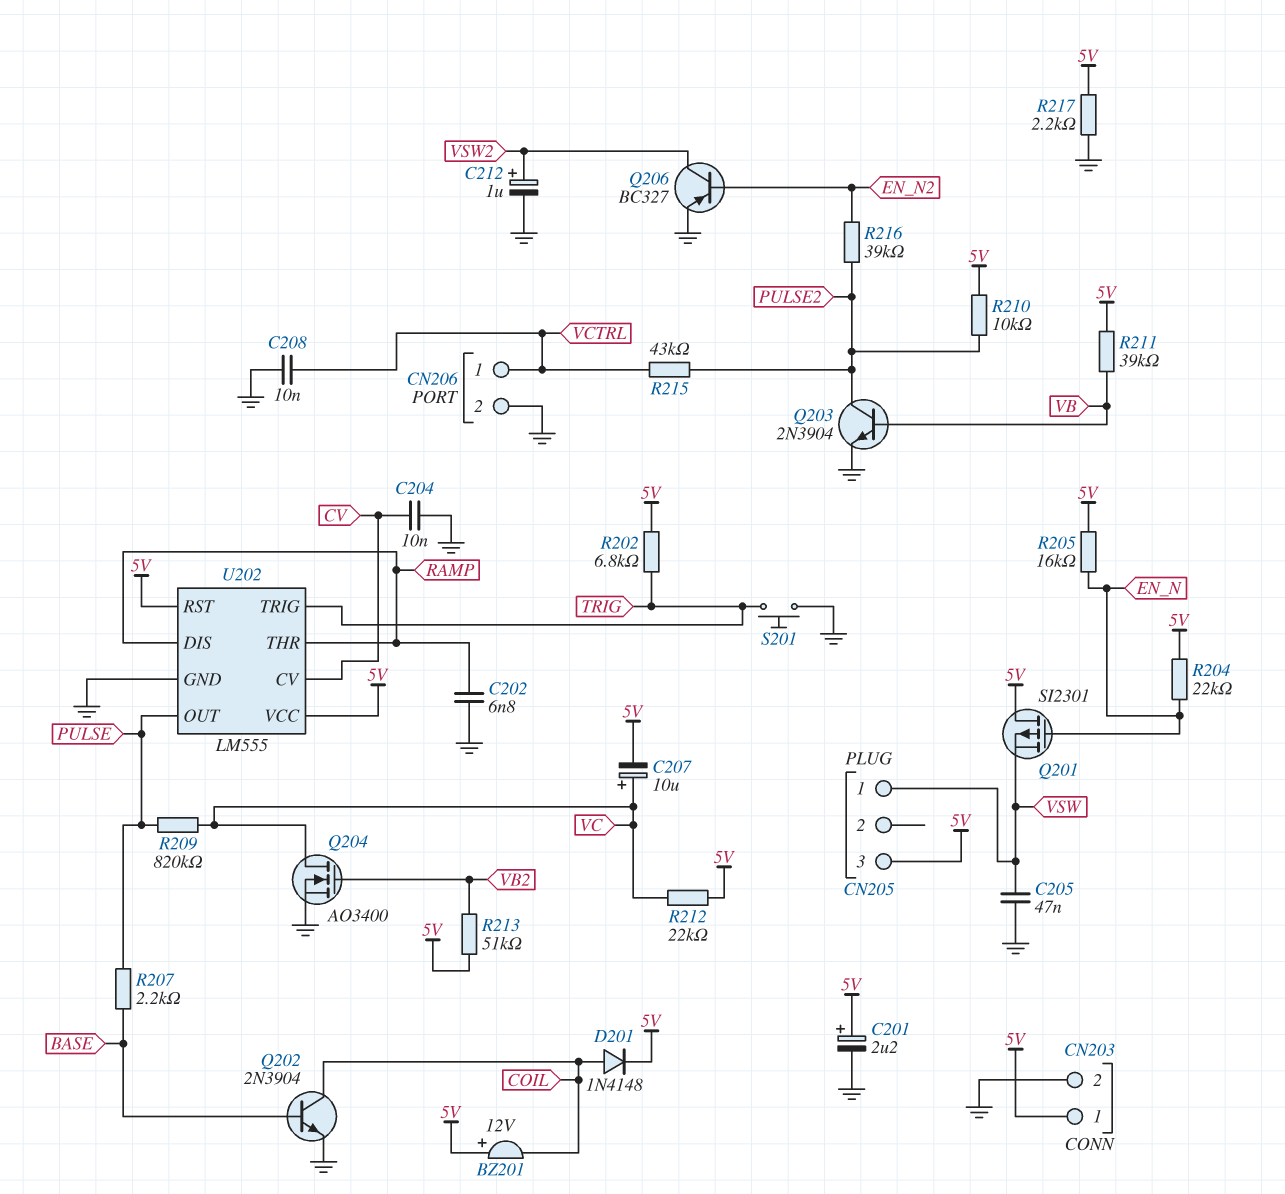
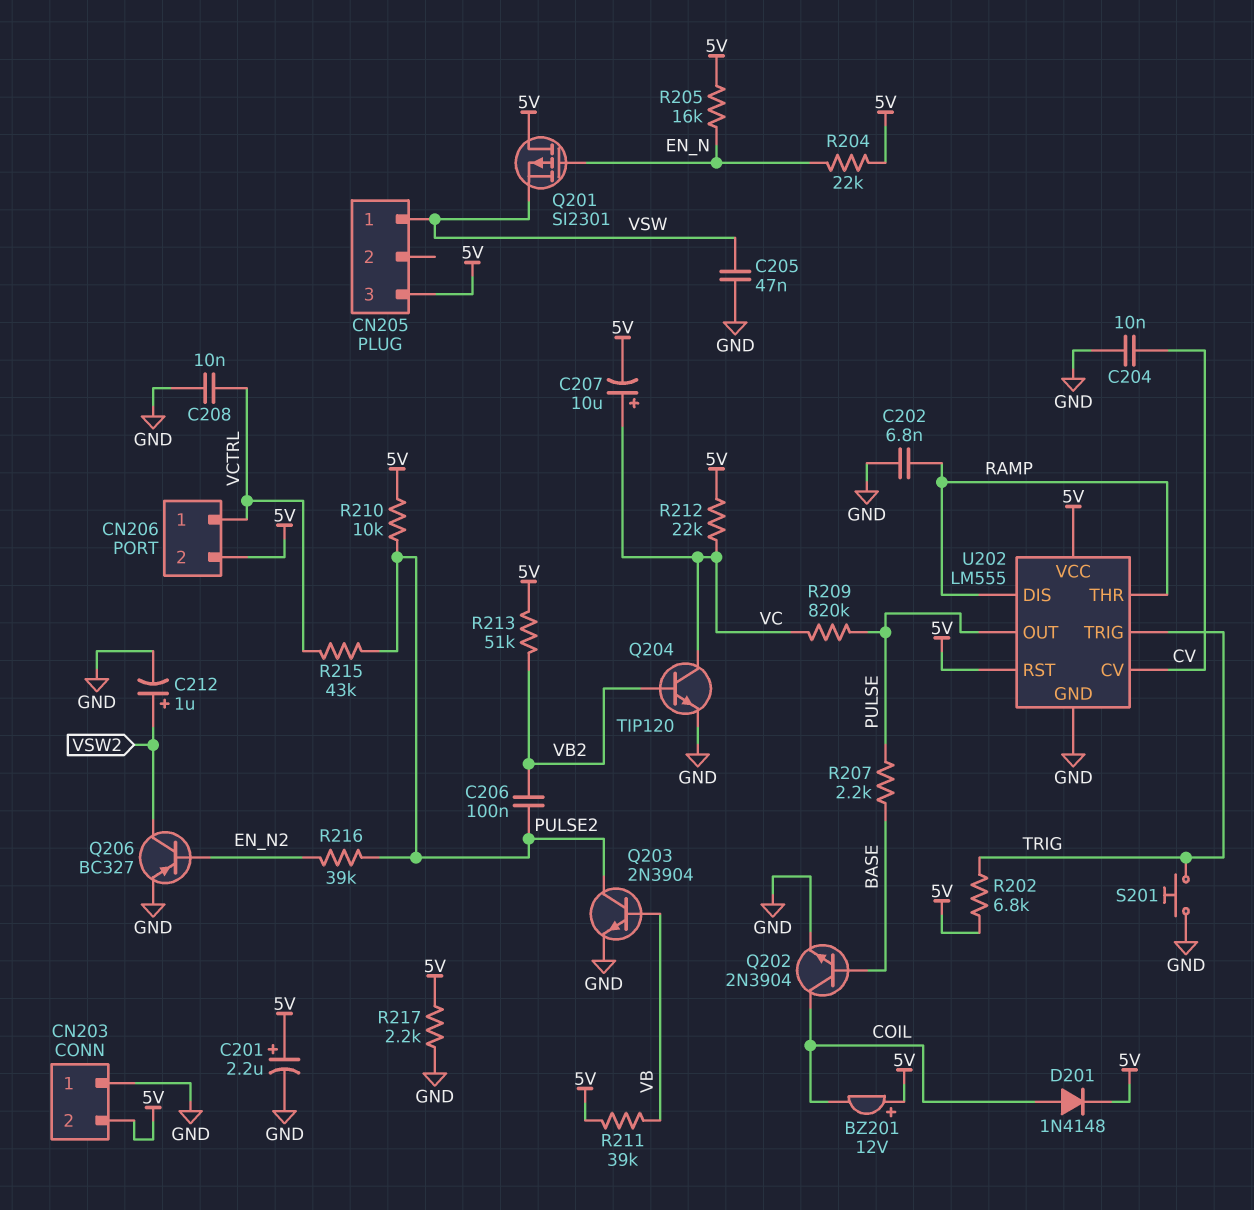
C206: none -> 100nF (PULSE2, VB2)
CN203 pin 1: 5V -> GND
CN203 pin 2: GND -> 5V
CN206 pin 2: GND -> 5V
Q204: NMOS AO3400 (G VB2, D VC, S GND) -> NPN TIP120 (B VB2, C VC, E GND)

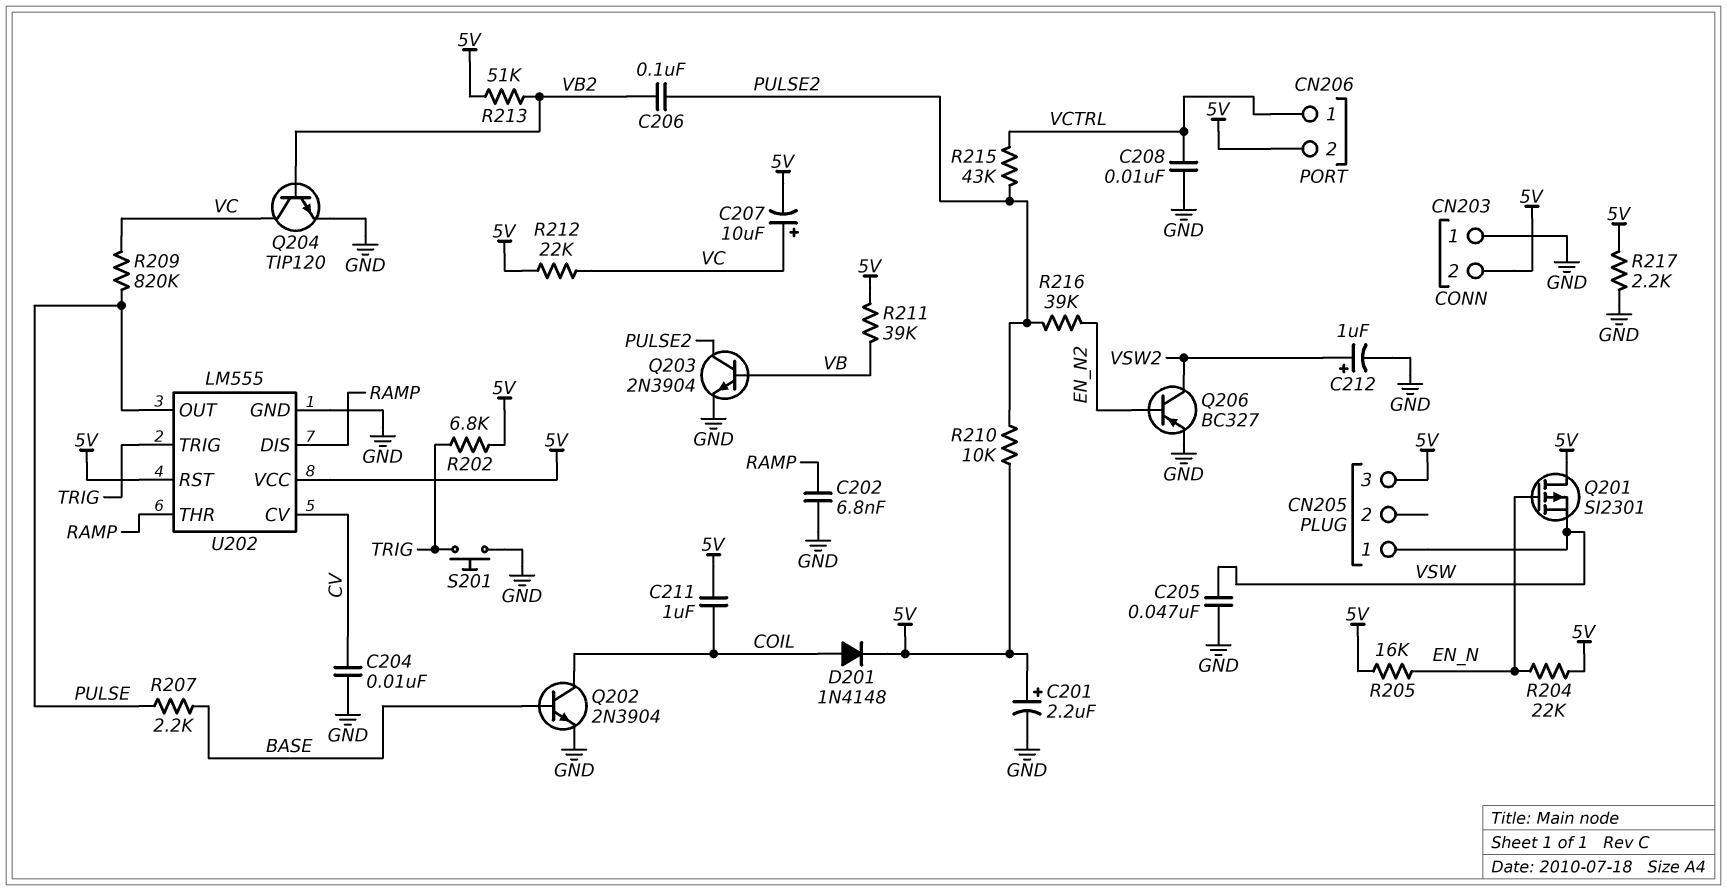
BZ201: buzzer 12V (plus 5V, minus COIL) -> none
C211: none -> 1uF (5V, COIL)

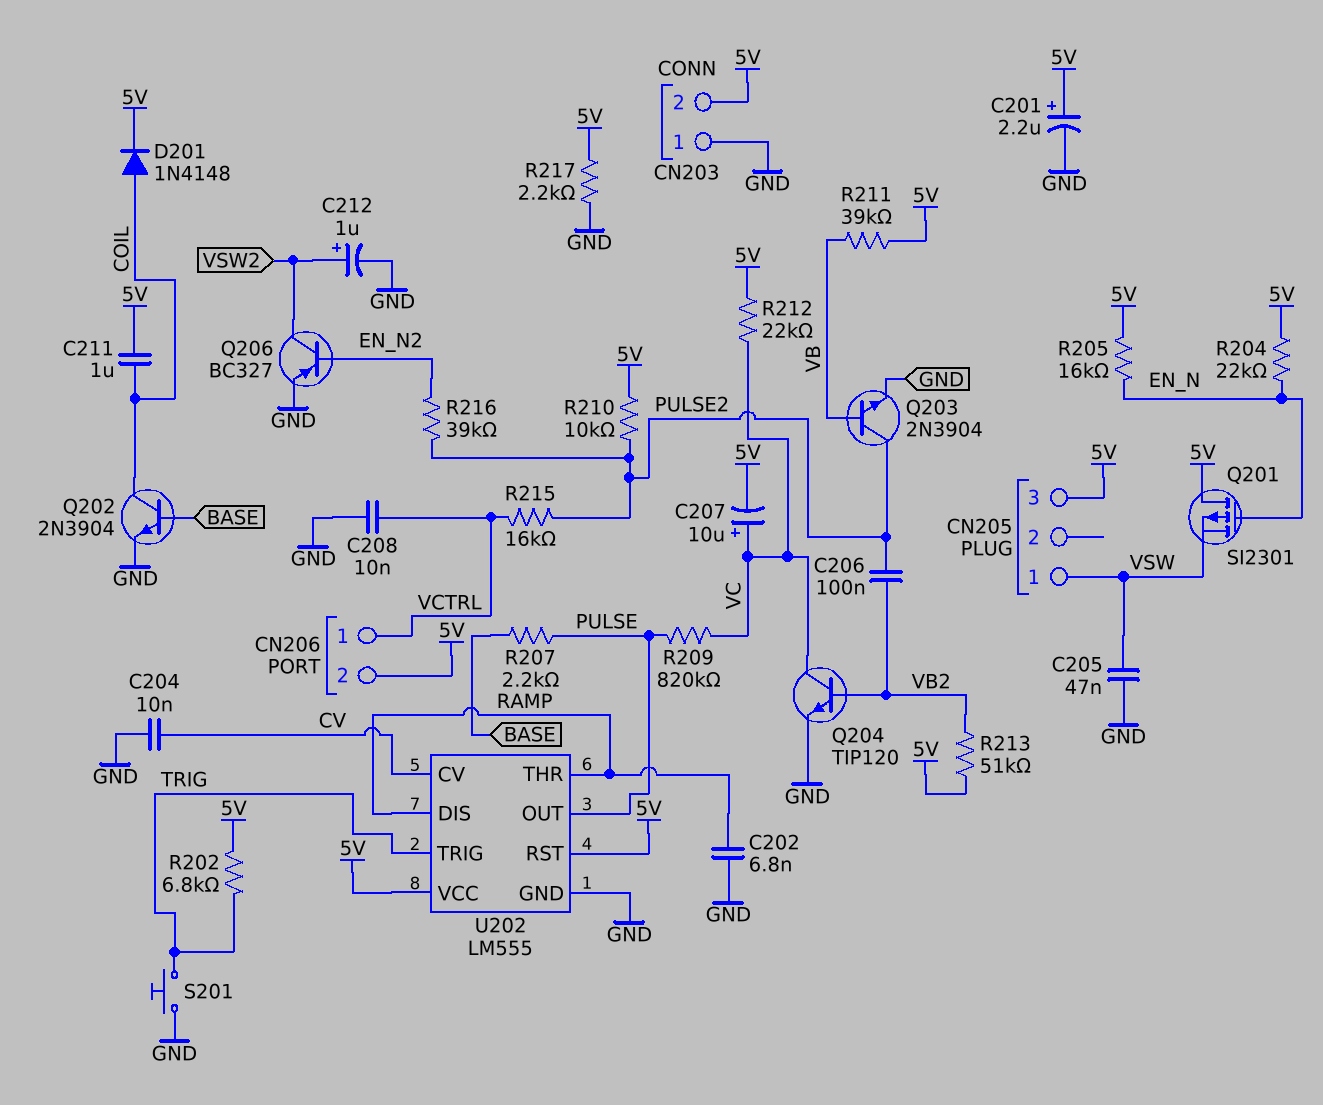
R215: 43k (PULSE2, VCTRL) -> 16k (PULSE2, VCTRL)

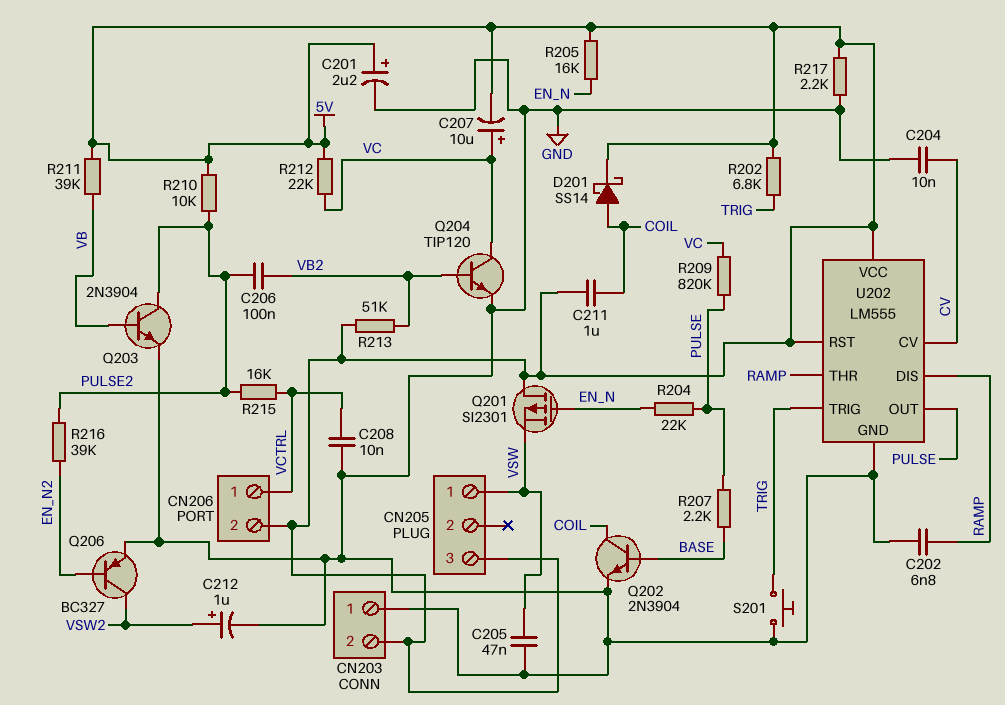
D201: diode 1N4148 (A COIL, K 5V) -> schottky SS14 (A COIL, K 5V)
R204: 22k (5V, EN_N) -> 22k (EN_N, PULSE)

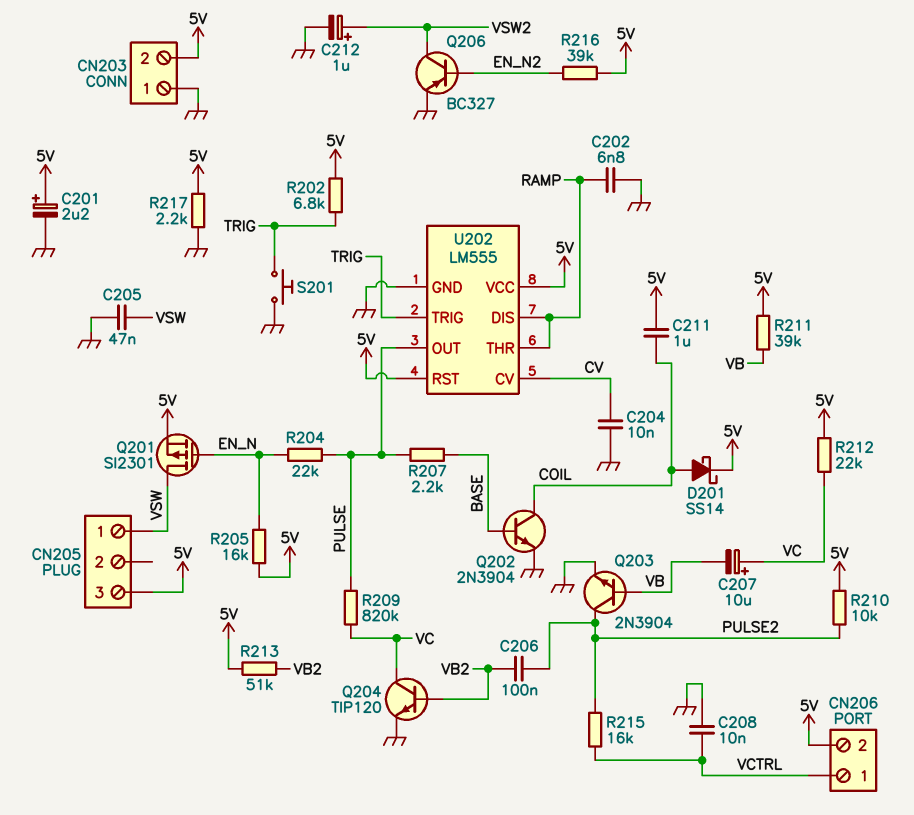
C207: 10uF (plus VC, minus 5V) -> 10uF (plus VC, minus VB)
Q201: PMOS SI2301 (G EN_N, D 5V, S VSW) -> PMOS SI2301 (G EN_N, D VSW, S 5V)
R216: 39k (EN_N2, PULSE2) -> 39k (5V, EN_N2)

